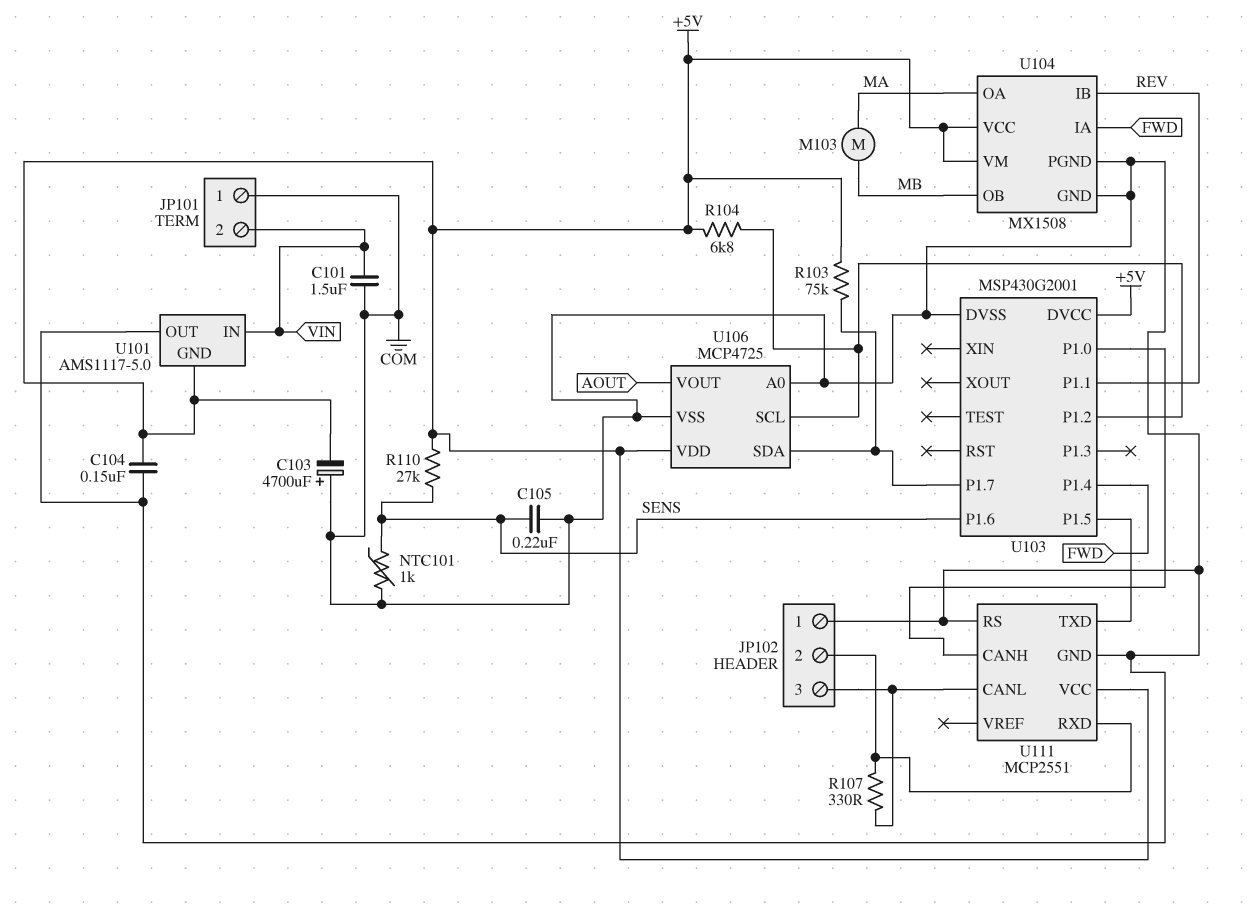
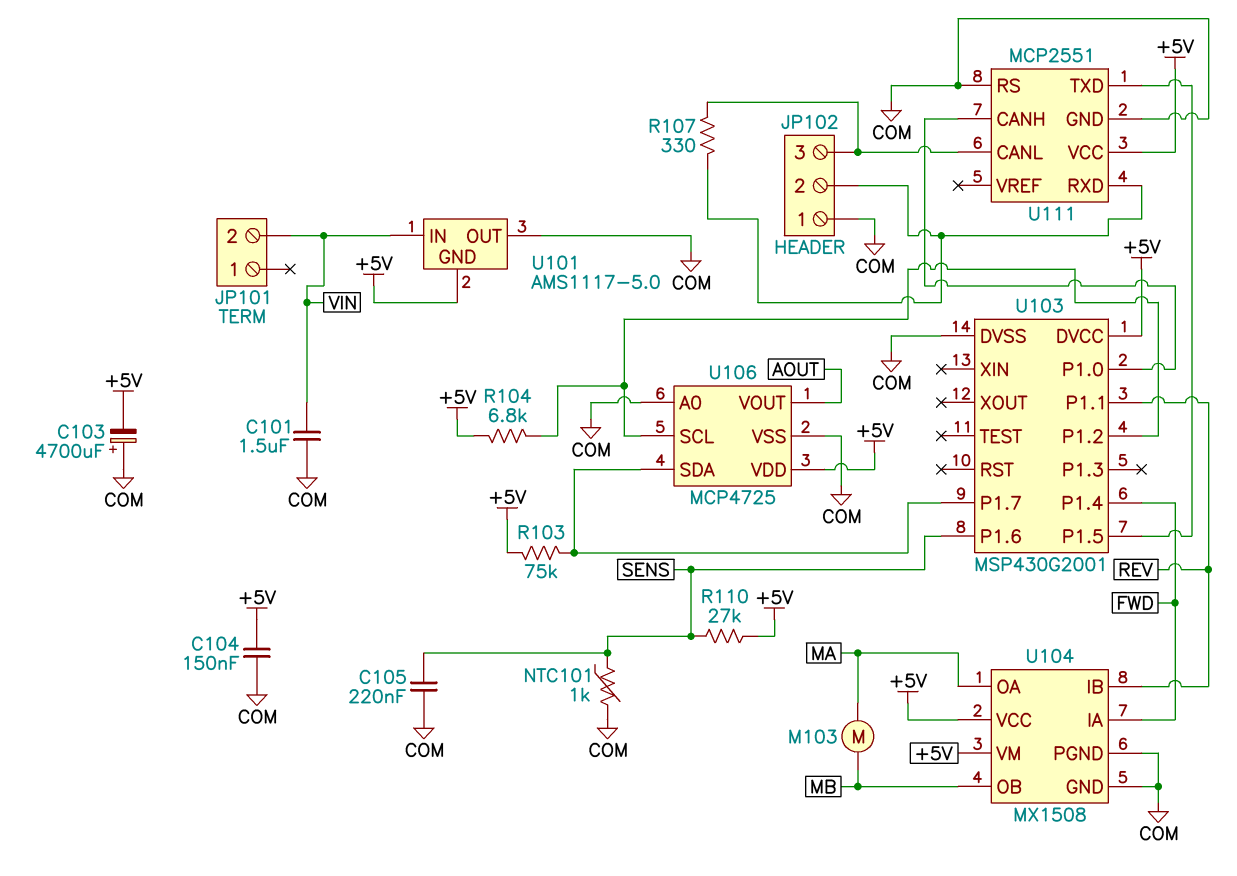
JP101 pin 1: COM -> none

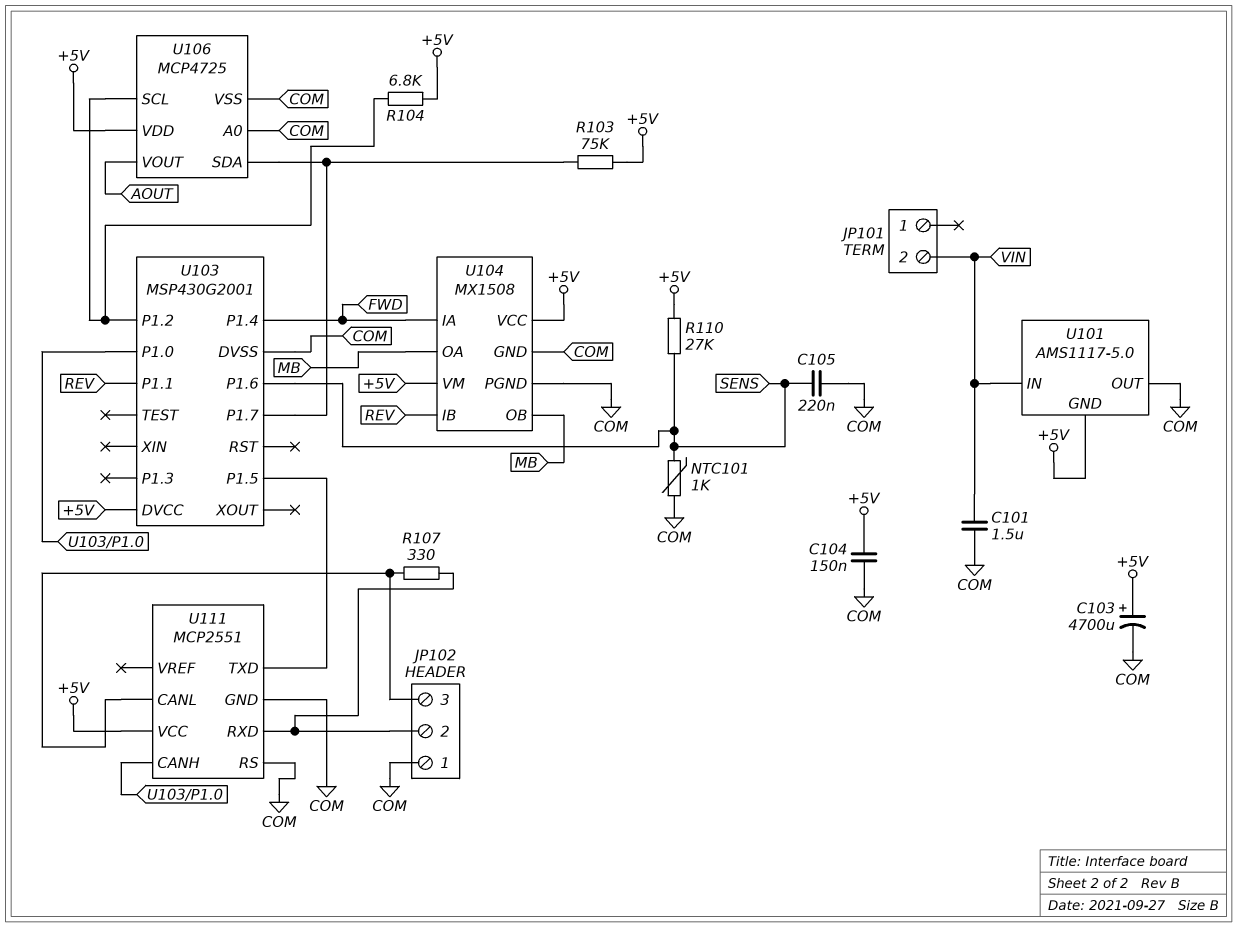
C103: 4700uF (plus COM, minus +5V) -> 4700uF (plus +5V, minus COM)
M103: motor (MA, MB) -> none
U104 pin OA: MA -> MB

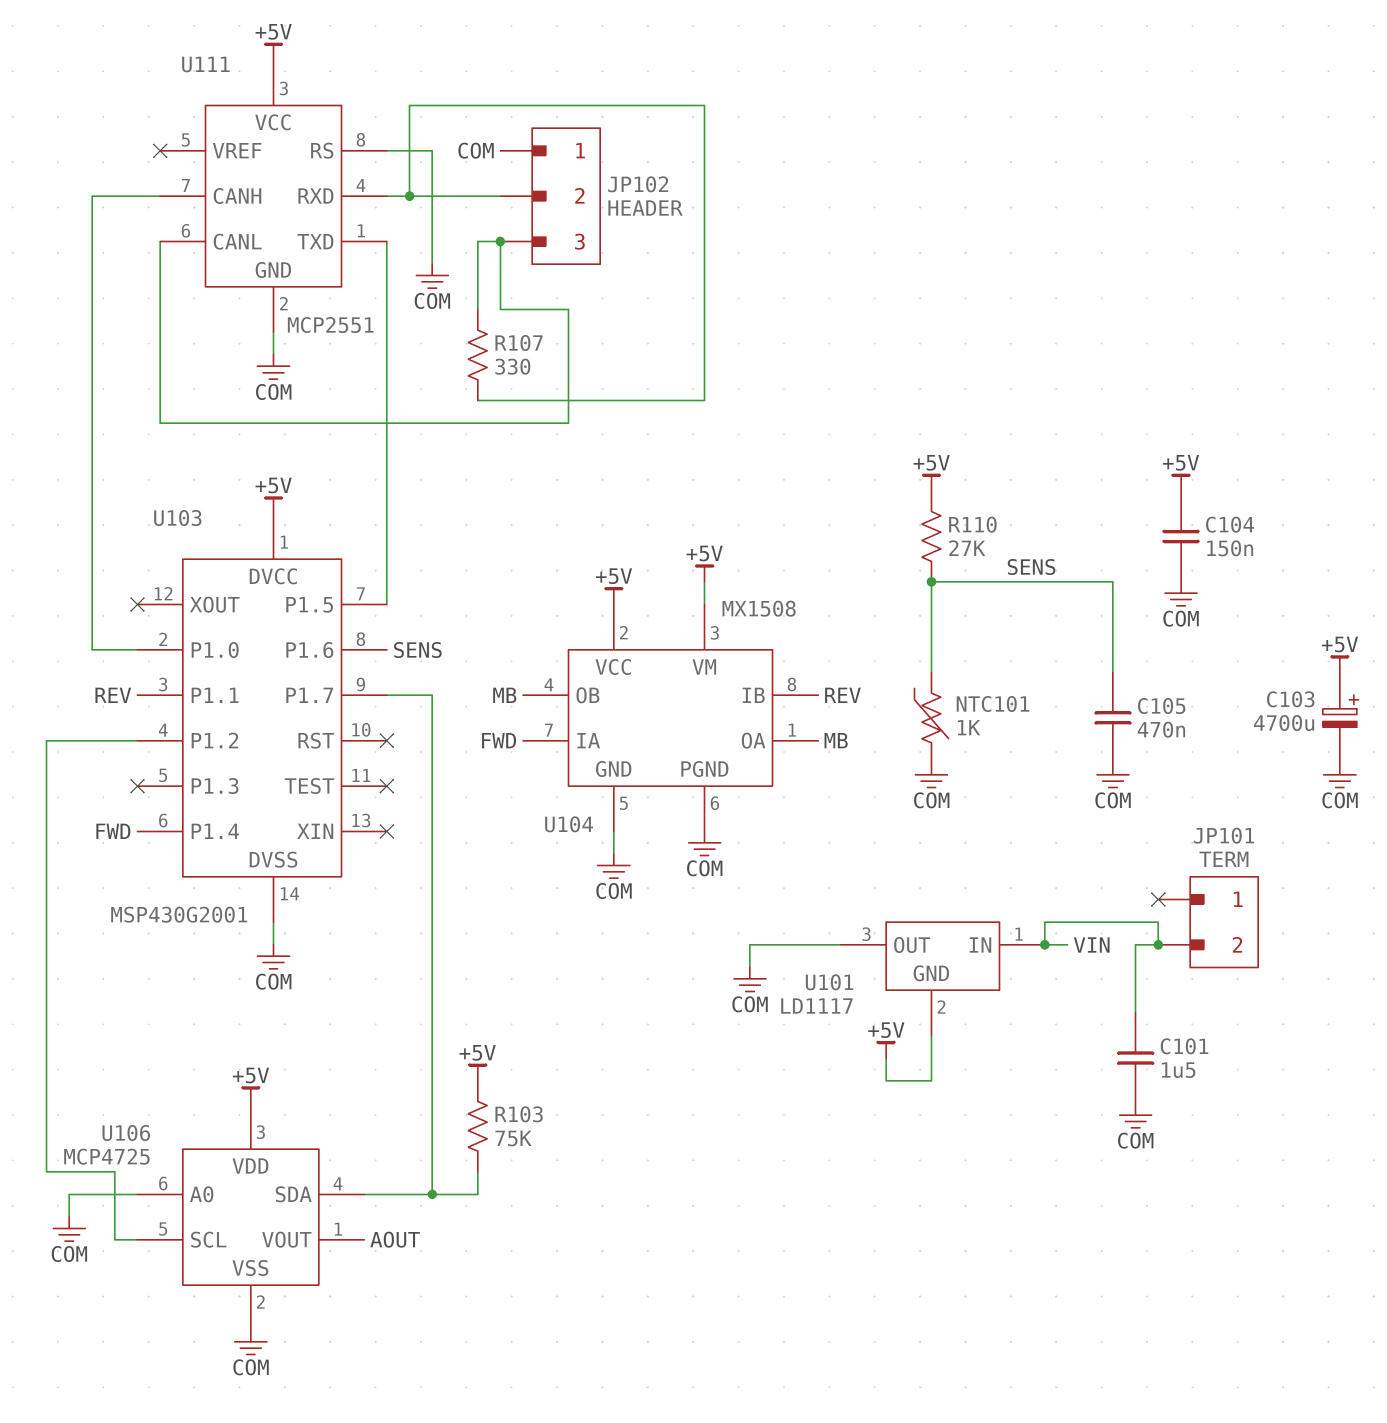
C105: 220nF (COM, SENS) -> 470nF (COM, SENS)
R104: 6.8k (+5V, U103/P1.2) -> none
U101: AMS1117-5.0 -> LD1117

